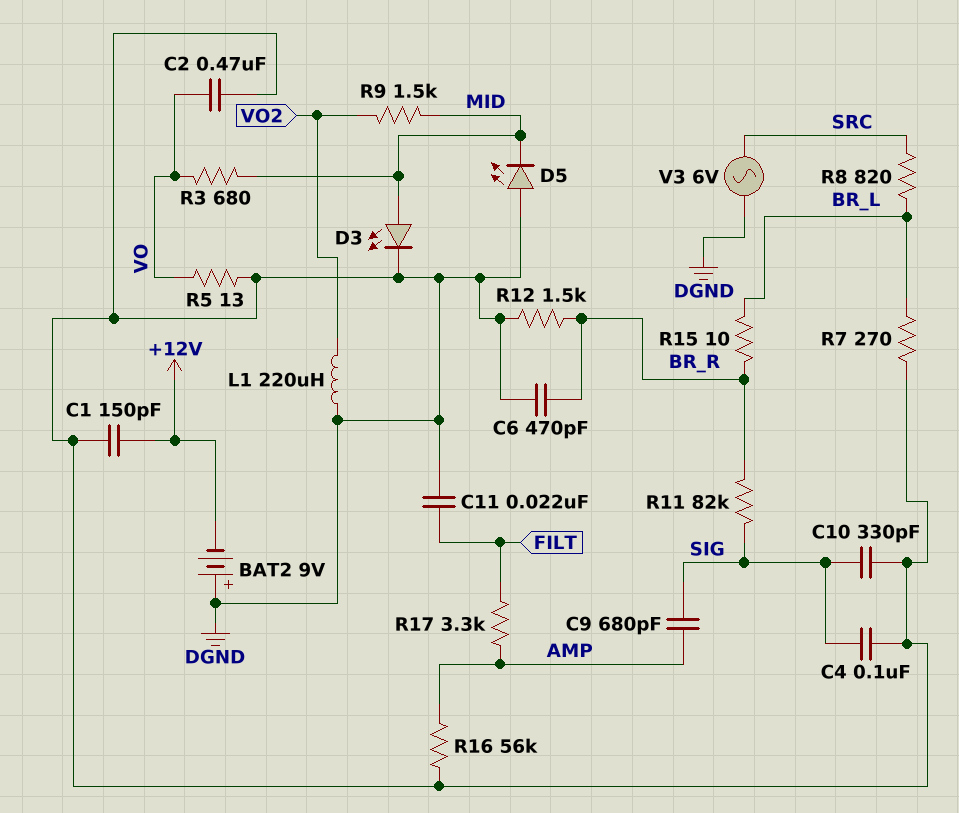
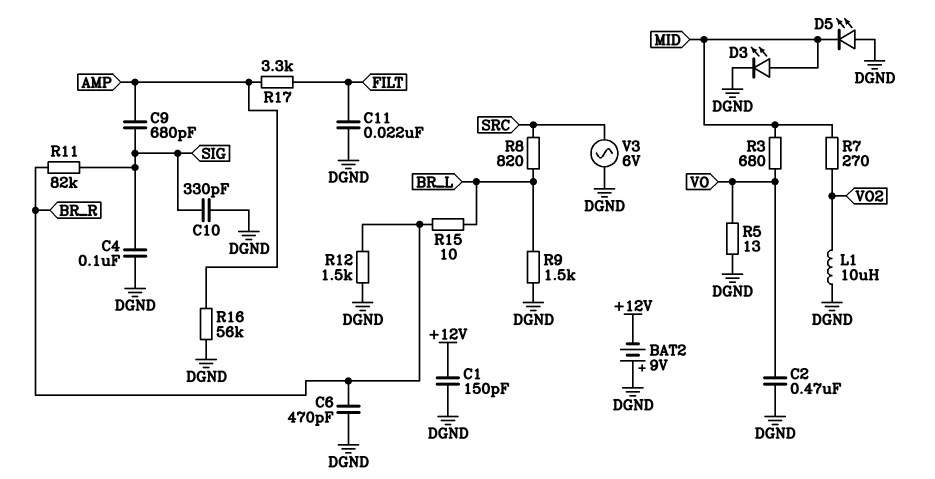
L1: 220uH (DGND, VO2) -> 10uH (DGND, VO2)
R7: 270 (BR_L, DGND) -> 270 (MID, VO2)
R9: 1.5k (MID, VO2) -> 1.5k (BR_L, DGND)

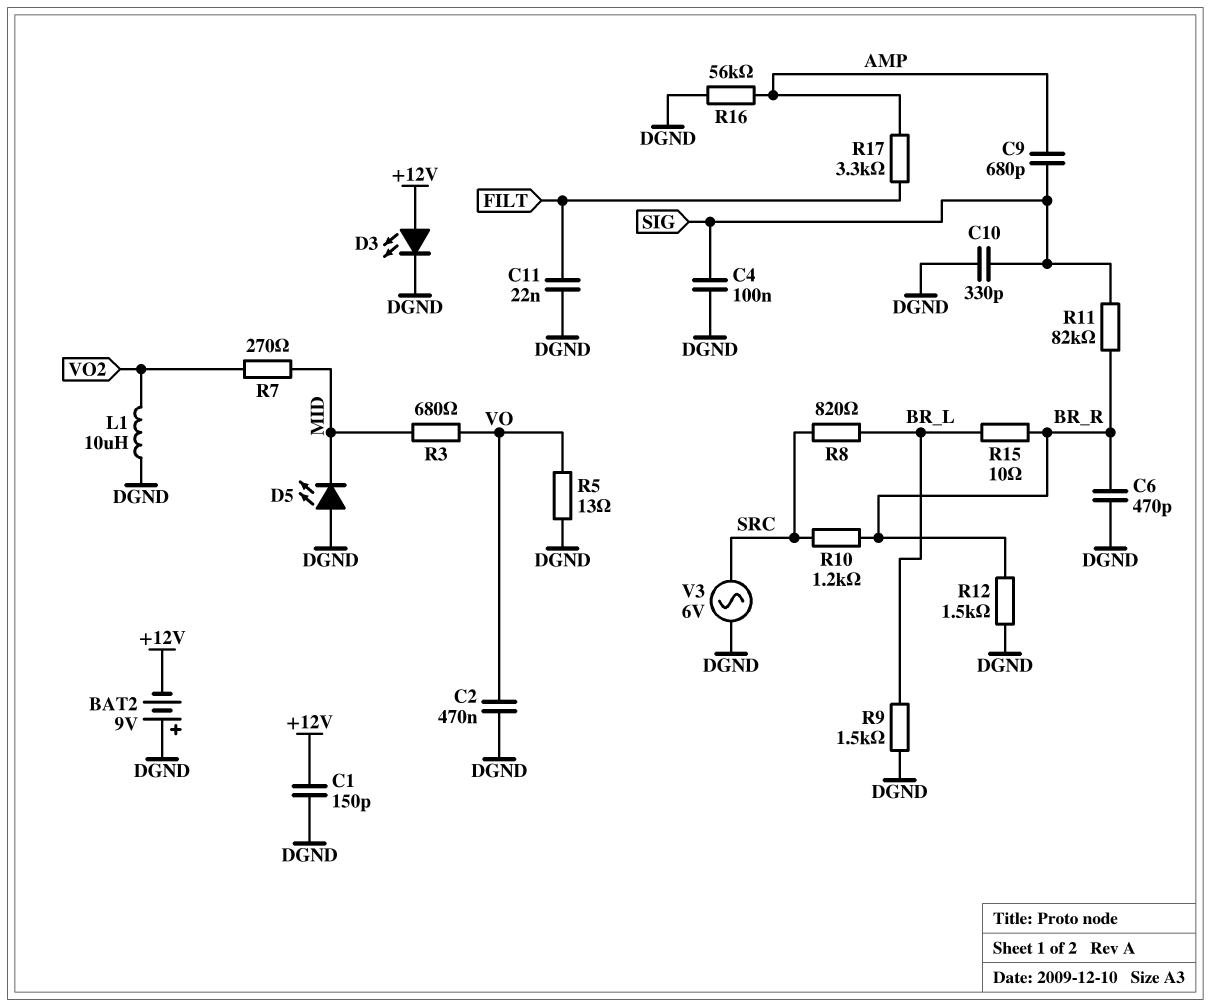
D3: LED (A MID, K DGND) -> LED (A +12V, K DGND)
R10: none -> 1.2k (BR_R, SRC)

